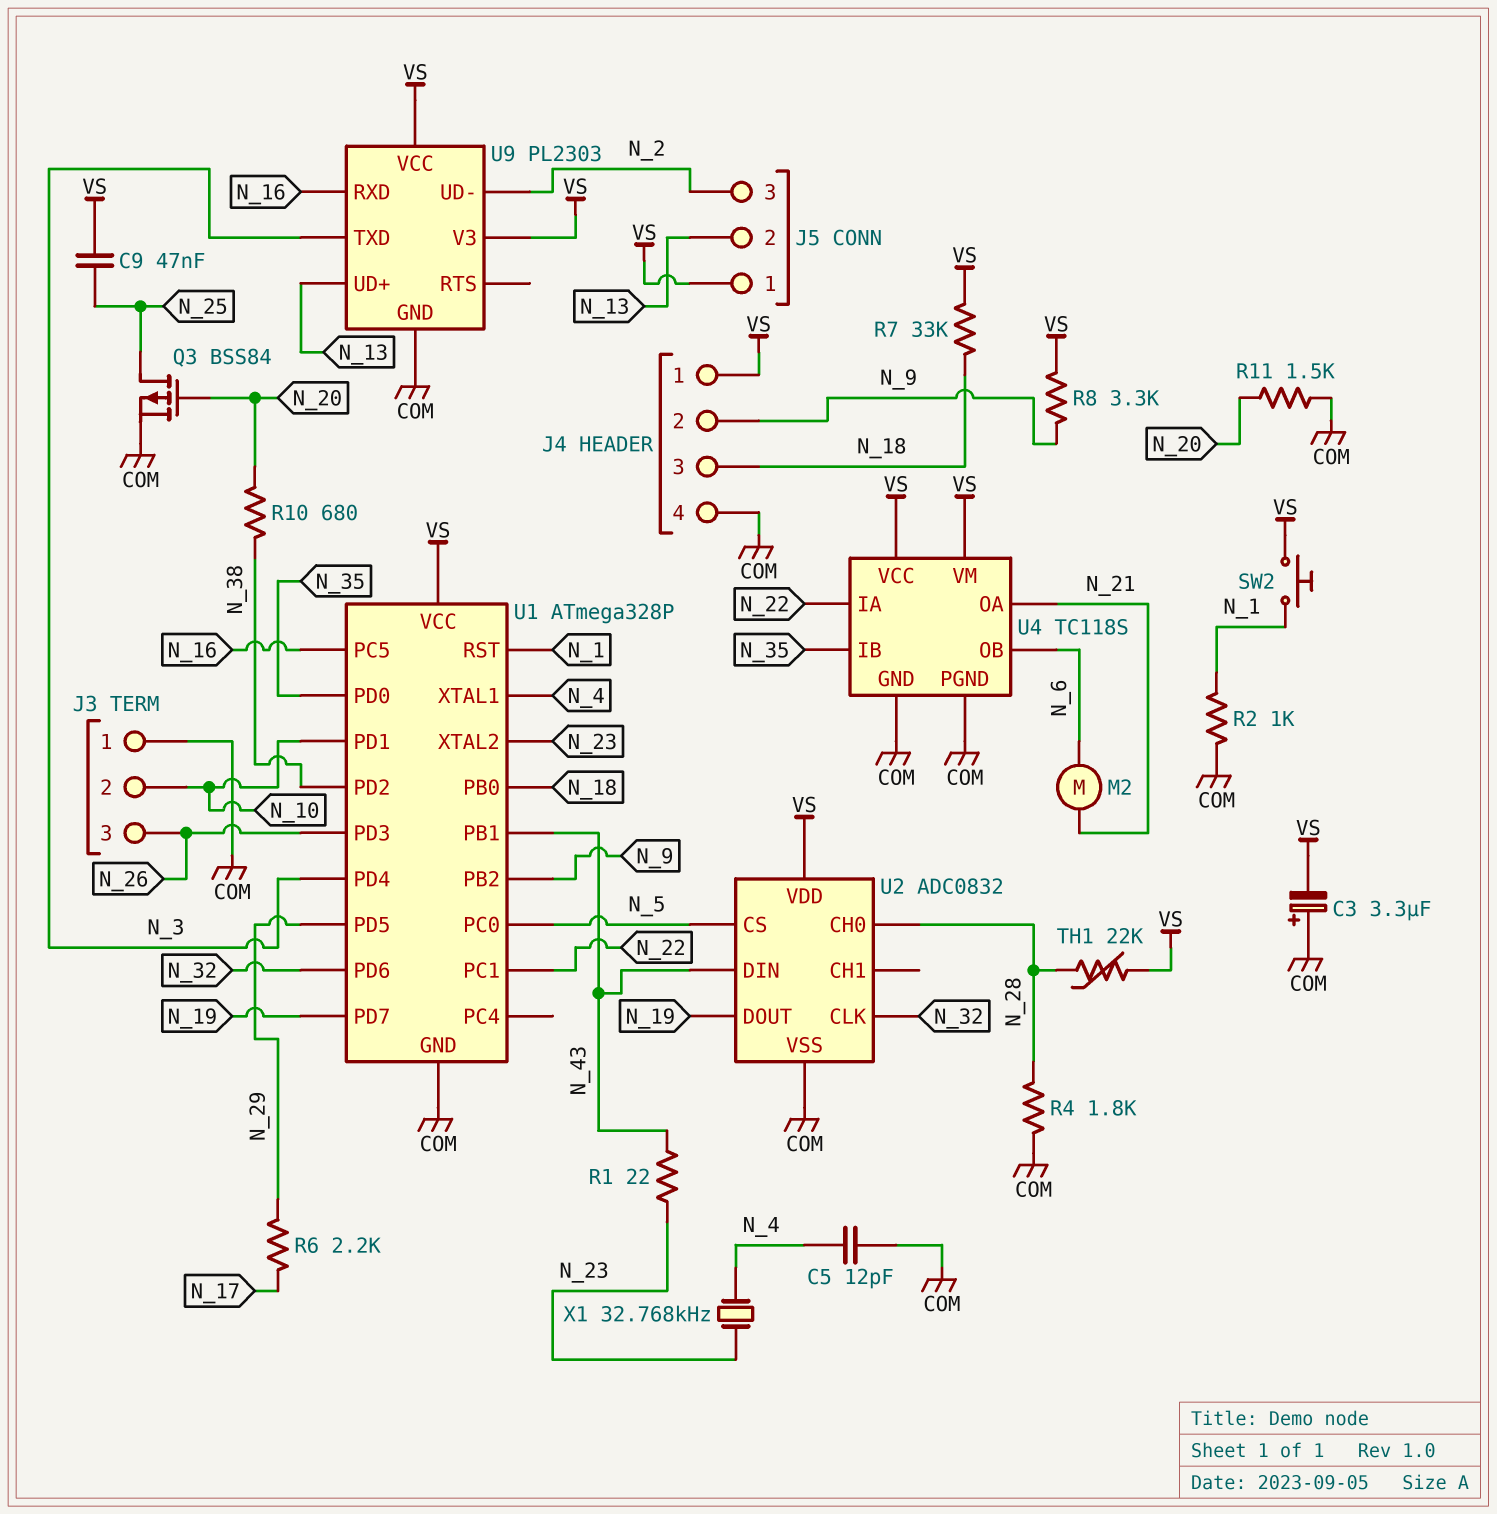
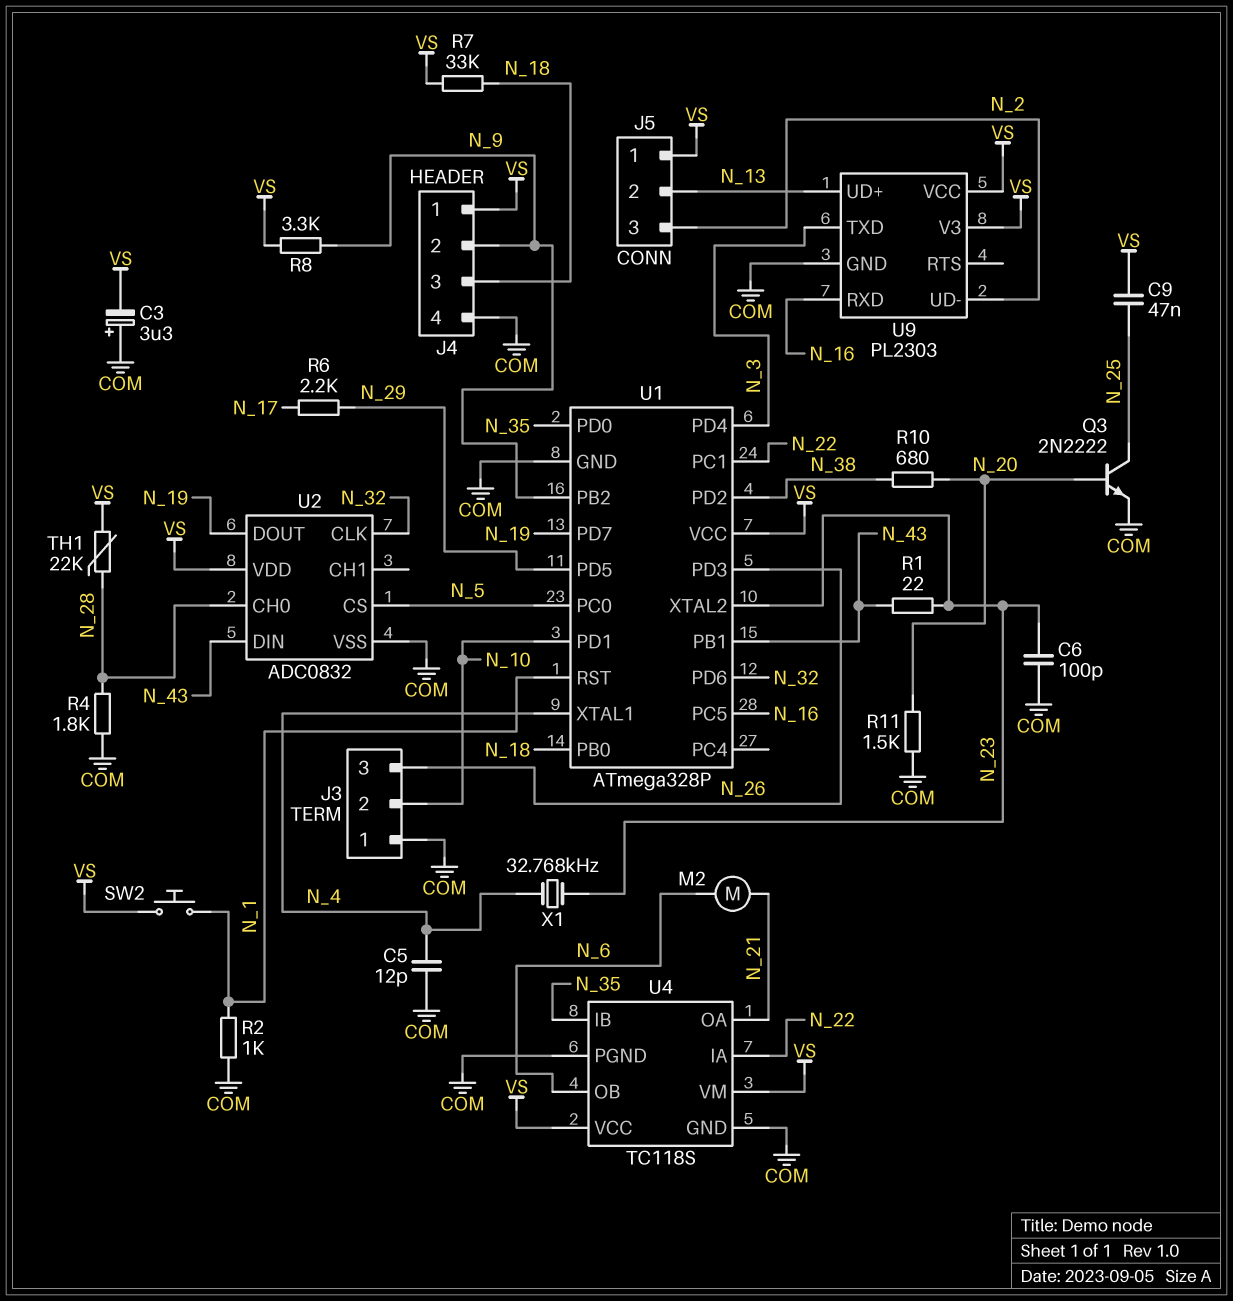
C6: none -> 100pF (COM, N_23)
Q3: PMOS BSS84 (G N_20, D N_25, S COM) -> NPN 2N2222 (B N_20, C N_25, E COM)

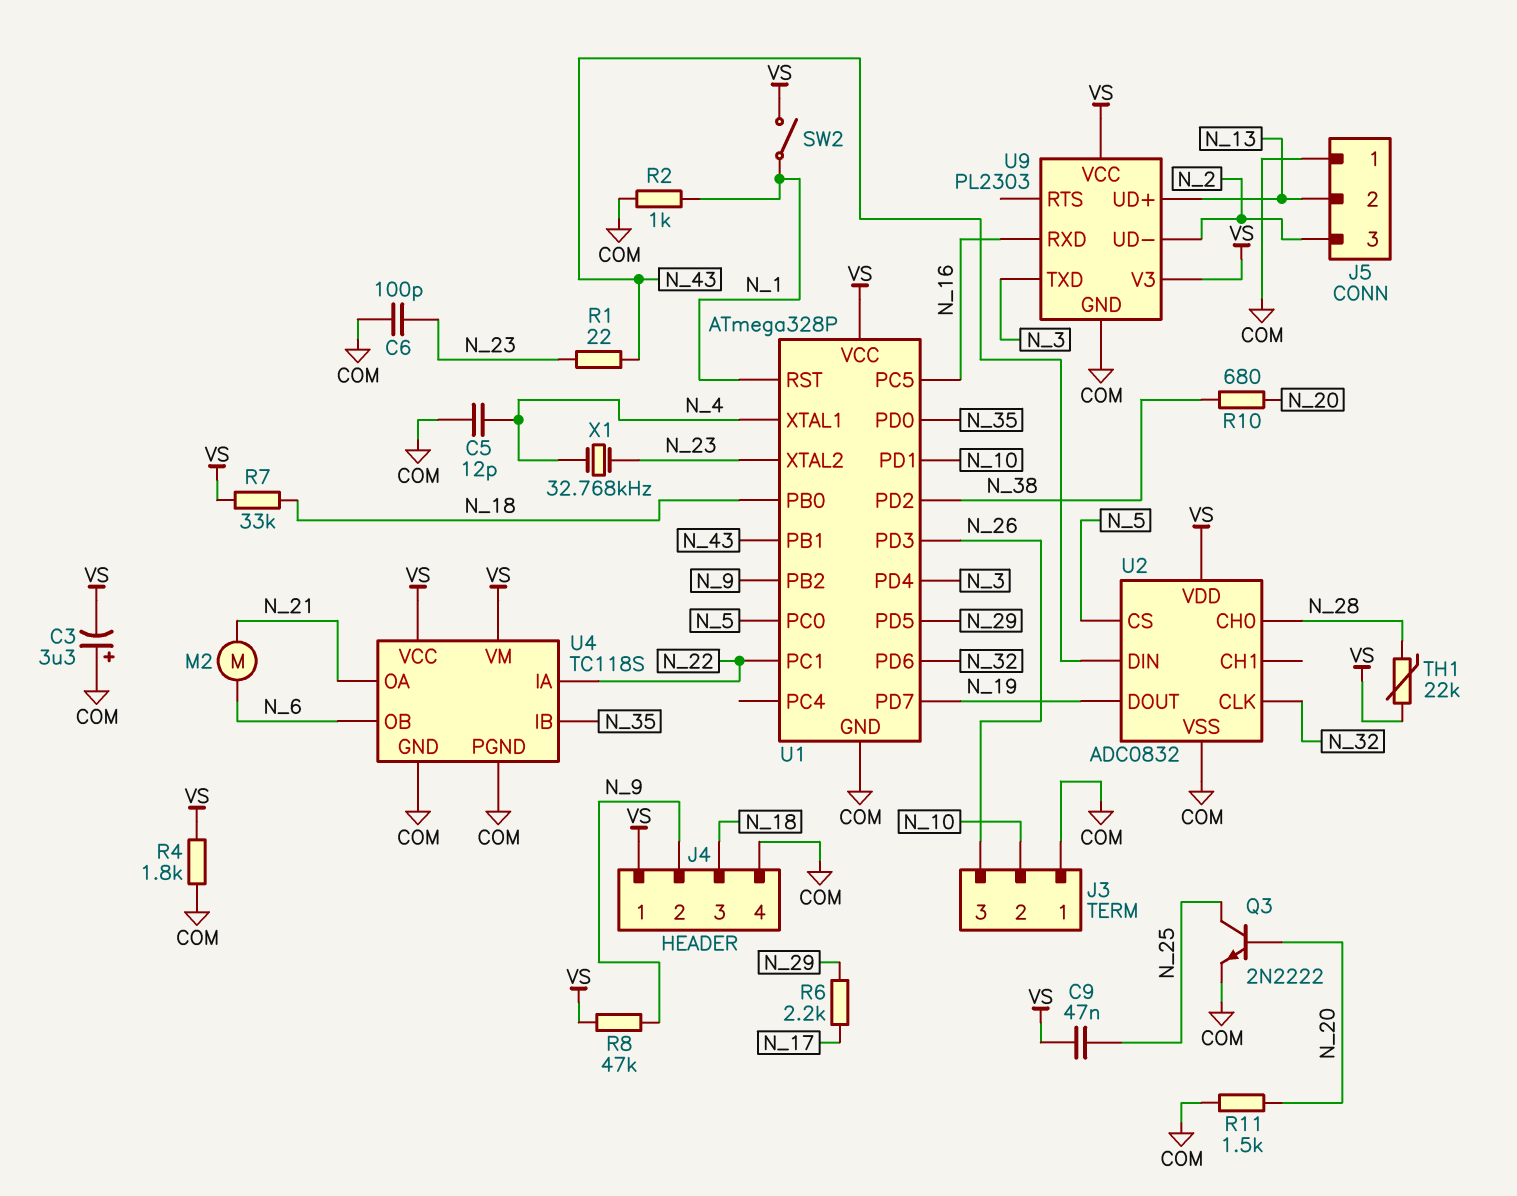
J5 pin 1: VS -> COM
R4: 1.8k (COM, N_28) -> 1.8k (COM, VS)
R8: 3.3k (N_9, VS) -> 47k (N_9, VS)
SW2: button (N_1, VS) -> switch (N_1, VS)

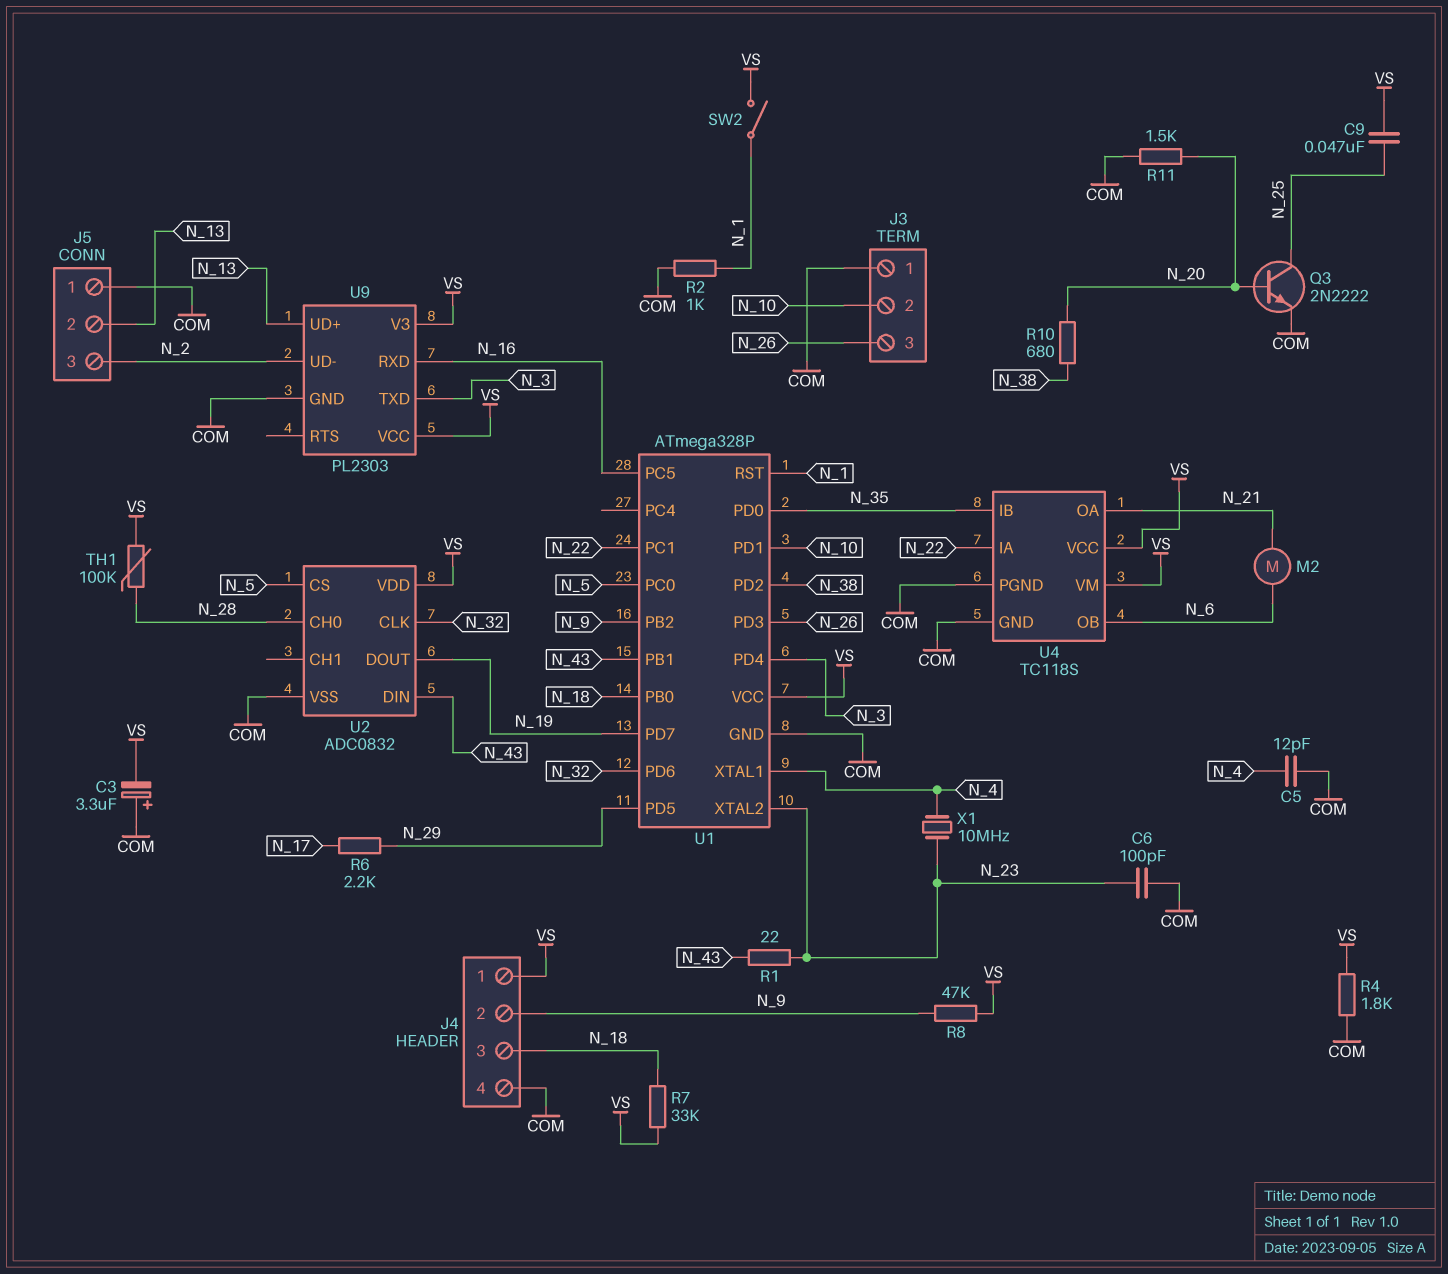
TH1: 22k (N_28, VS) -> 100k (N_28, VS)
X1: 32.768kHz (N_4, N_23) -> 10MHz (N_4, N_23)

